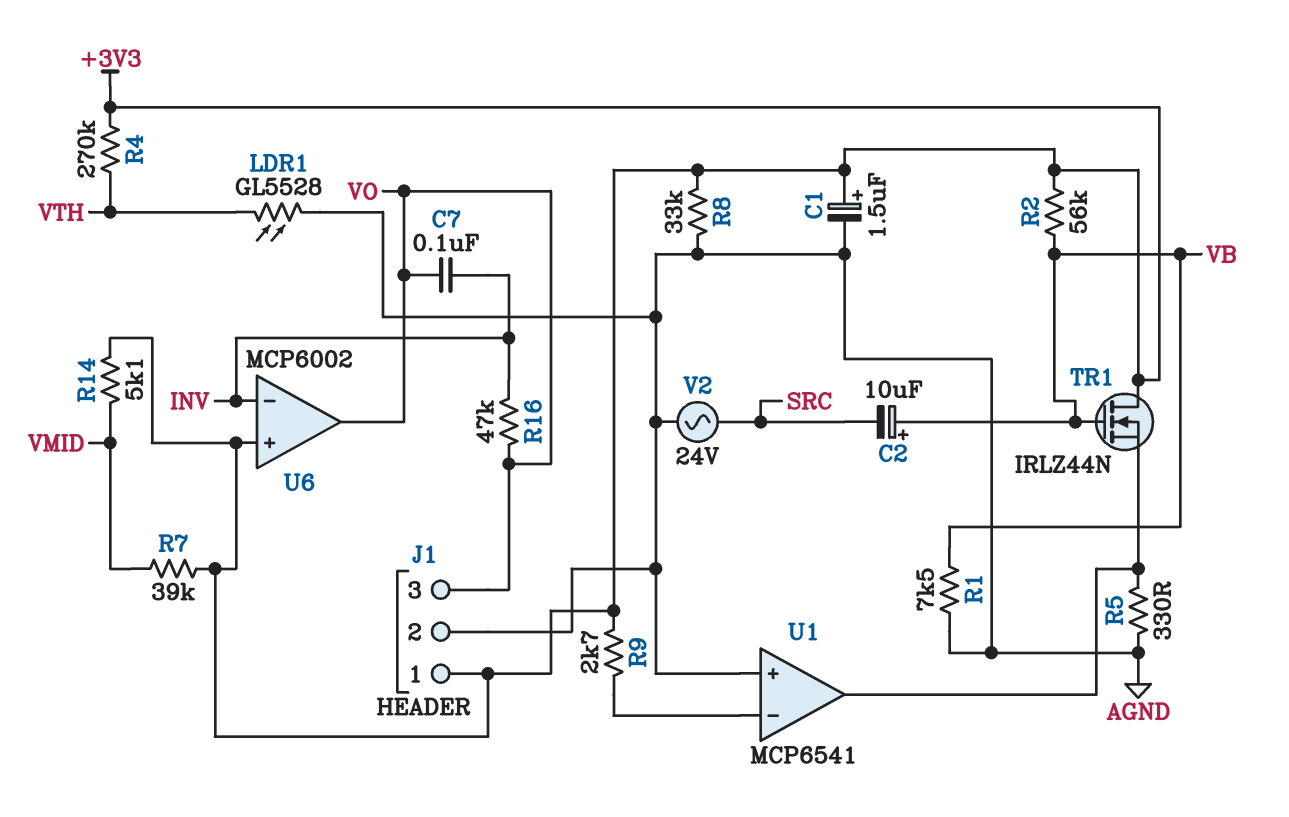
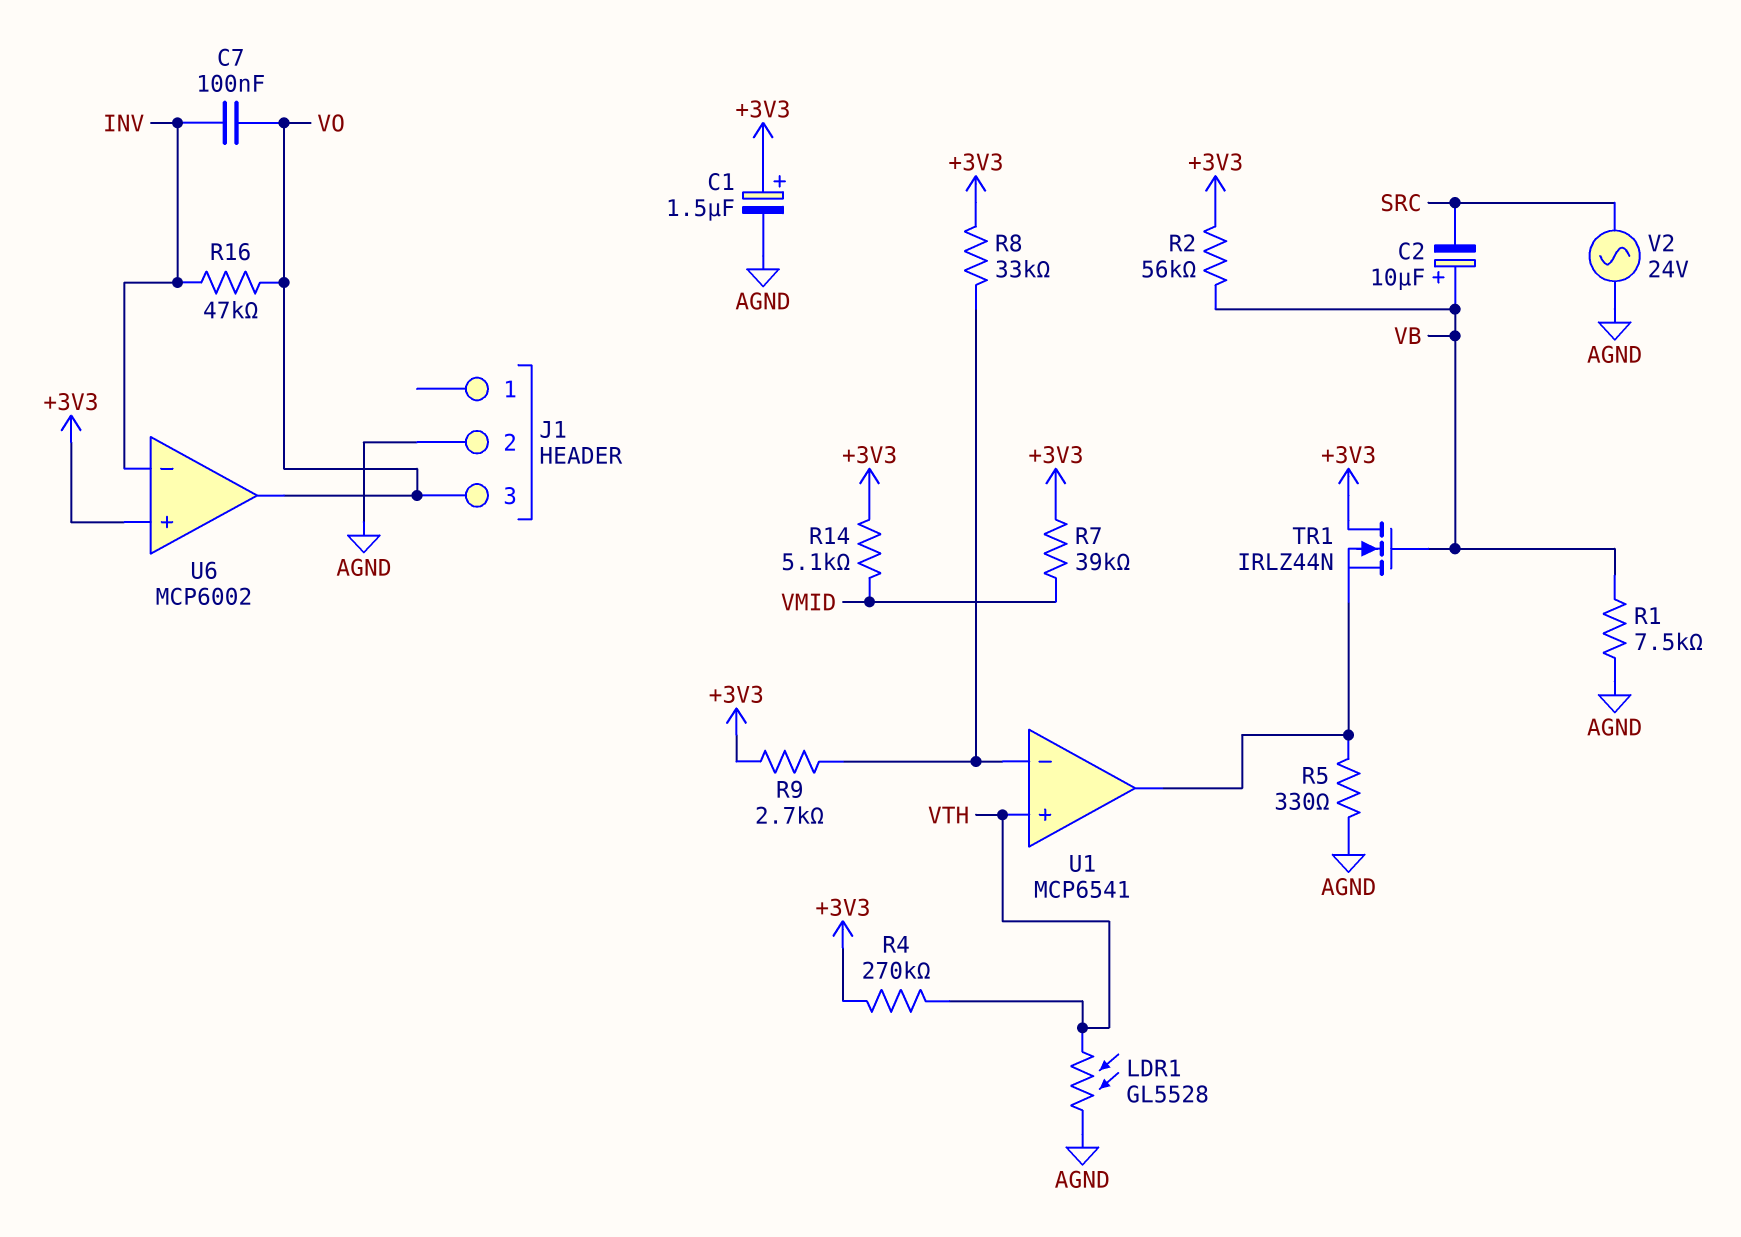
J1 pin 1: +3V3 -> none
R8: 33k (+3V3, AGND) -> 33k (+3V3, U1/in-)
U1 pin in+: AGND -> VTH

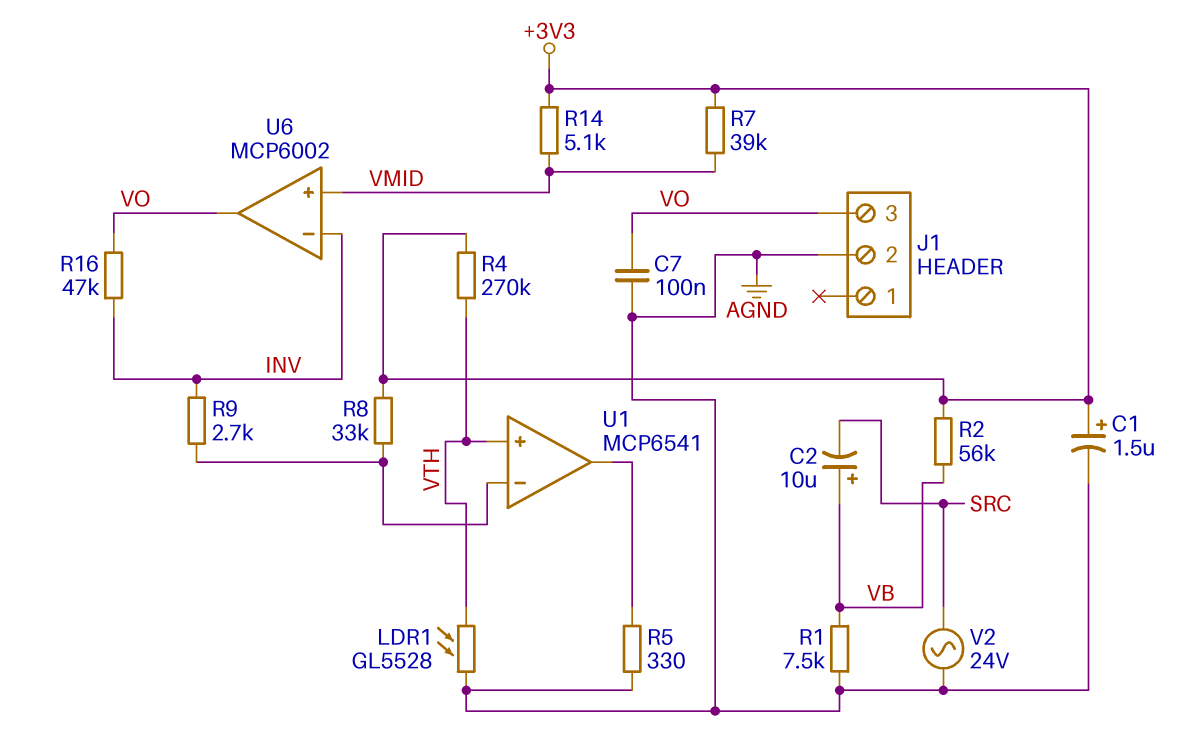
C7: 100nF (INV, VO) -> 100nF (AGND, VO)
R9: 2.7k (+3V3, U1/in-) -> 2.7k (INV, U1/in-)
TR1: NMOS IRLZ44N (G VB, D +3V3, S U1/out) -> none
U6 pin in+: +3V3 -> VMID

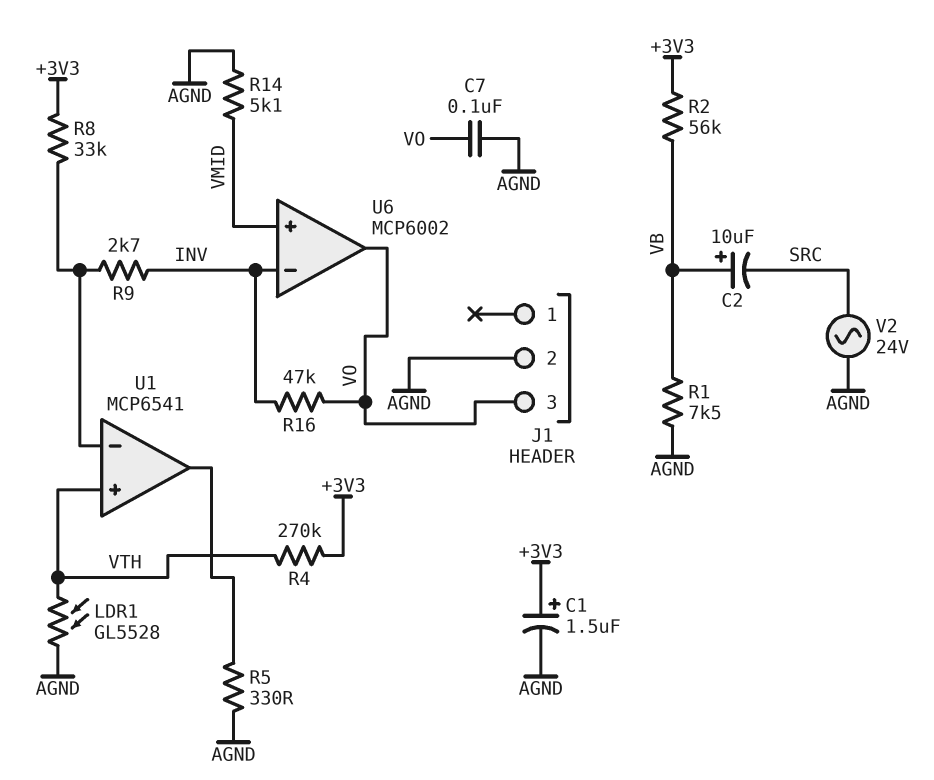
R7: 39k (+3V3, VMID) -> none
R14: 5.1k (+3V3, VMID) -> 5.1k (AGND, VMID)

